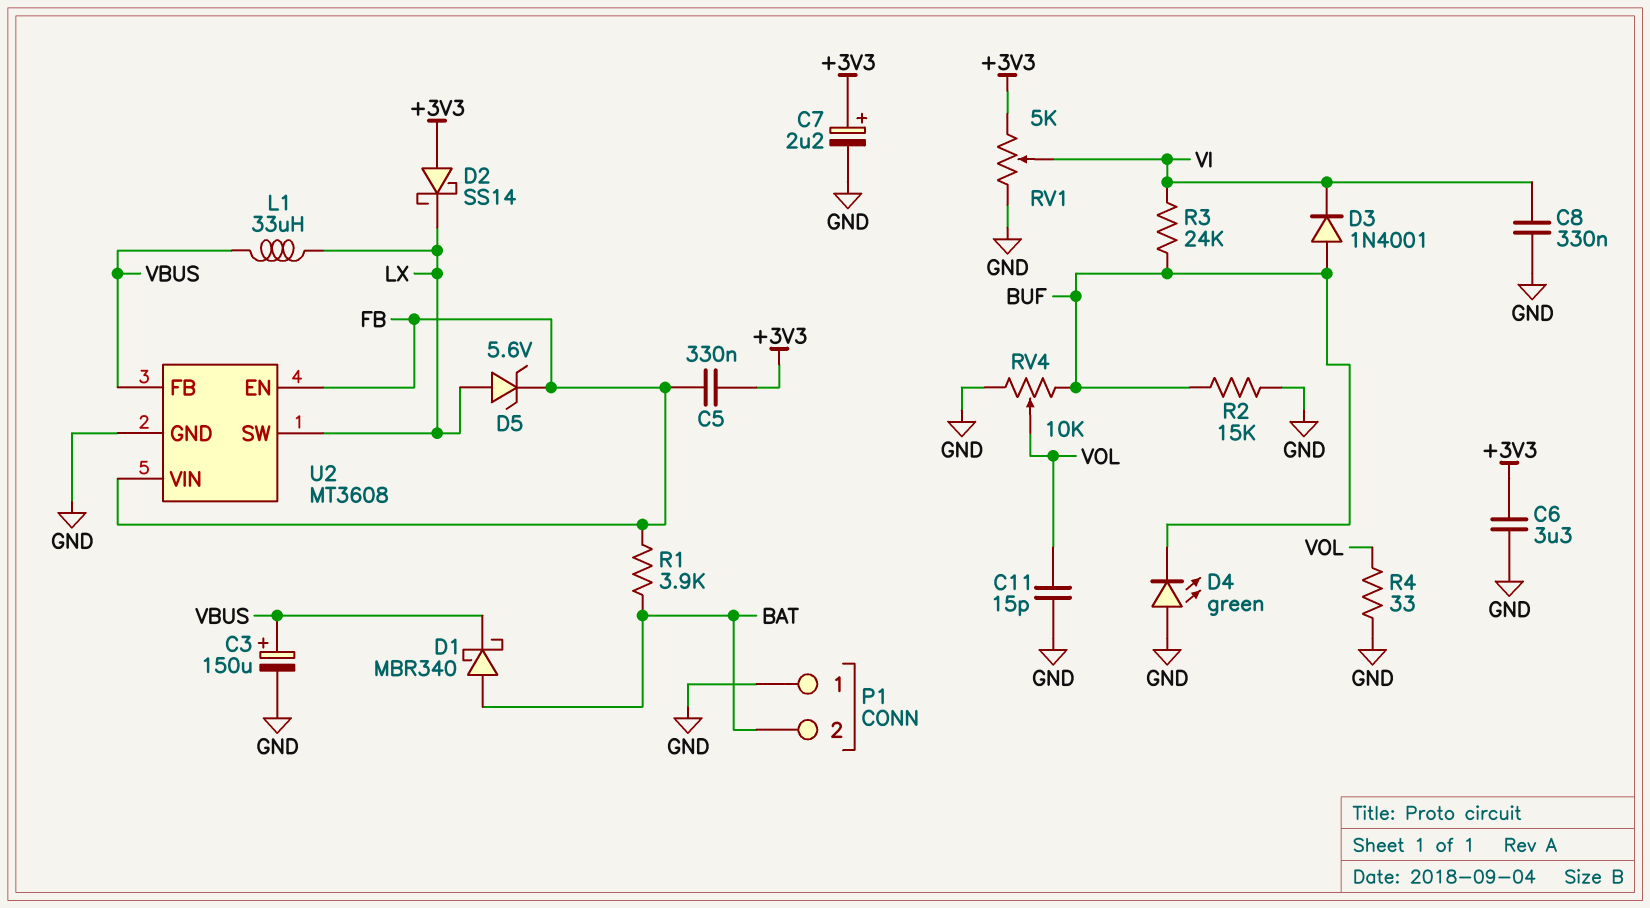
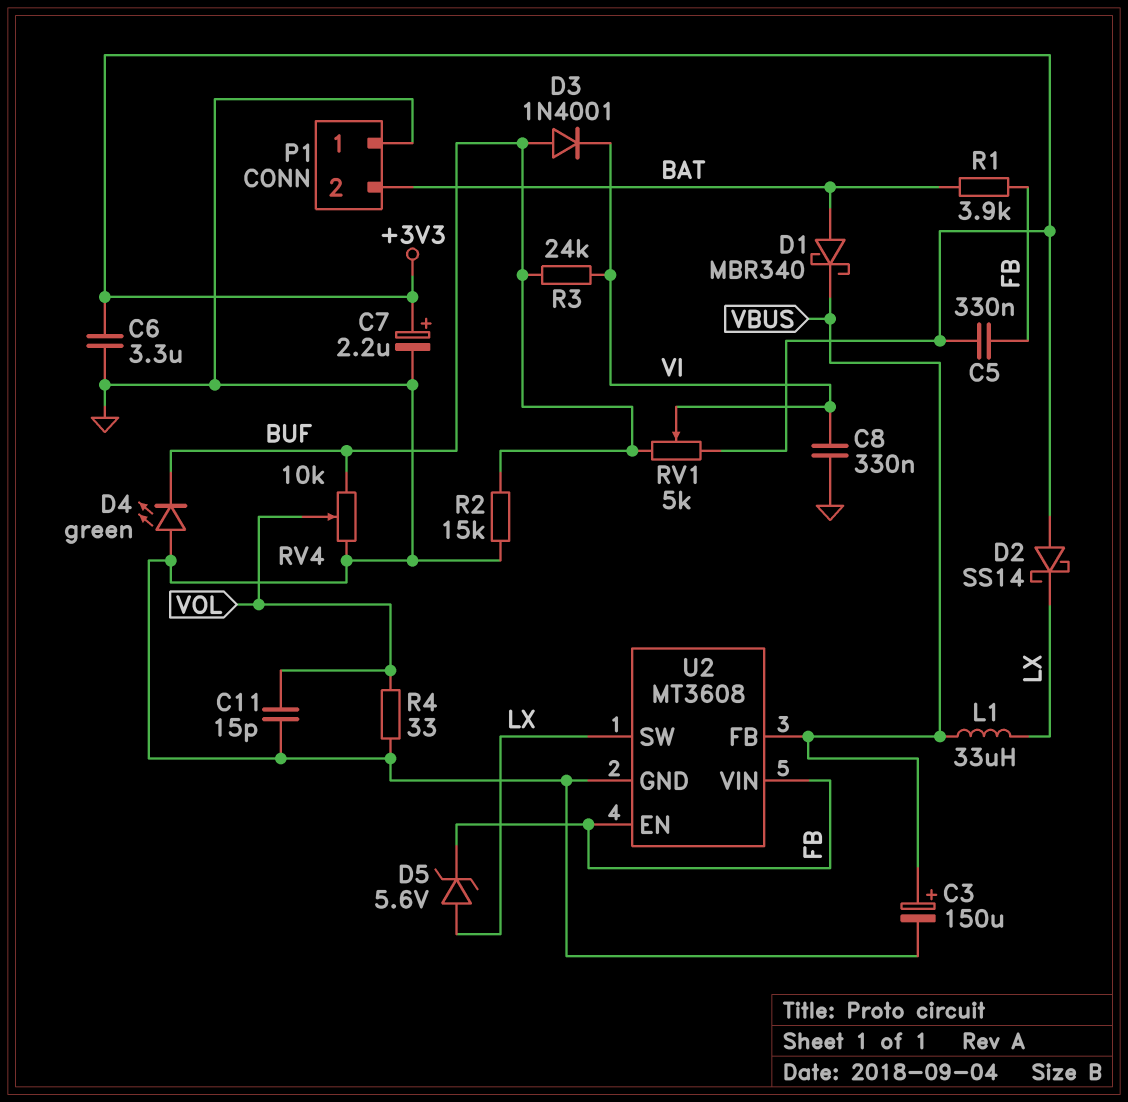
RV1: 5k (+3V3, GND, wiper VI) -> 5k (+3V3, BUF, wiper VI)

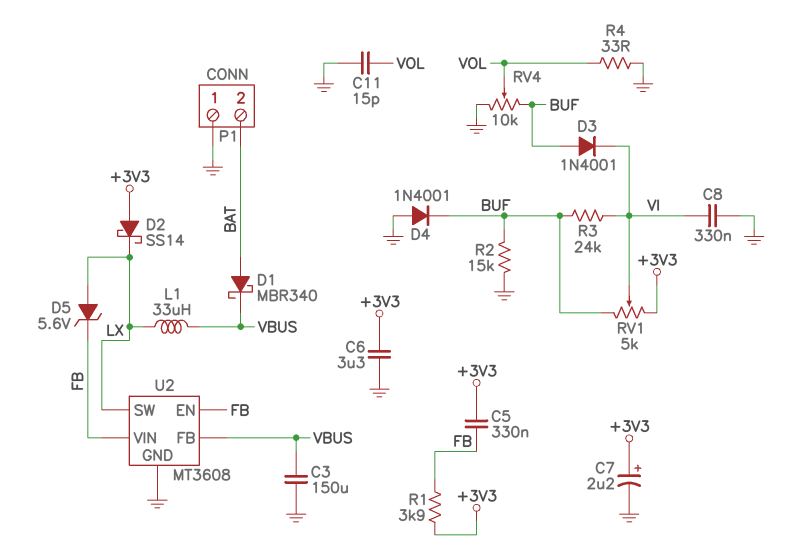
C3: 150uF (plus VBUS, minus GND) -> 150uF (GND, VBUS)
D4: LED green (A GND, K BUF) -> diode 1N4001 (A GND, K BUF)
R1: 3.9k (BAT, FB) -> 3.9k (+3V3, FB)

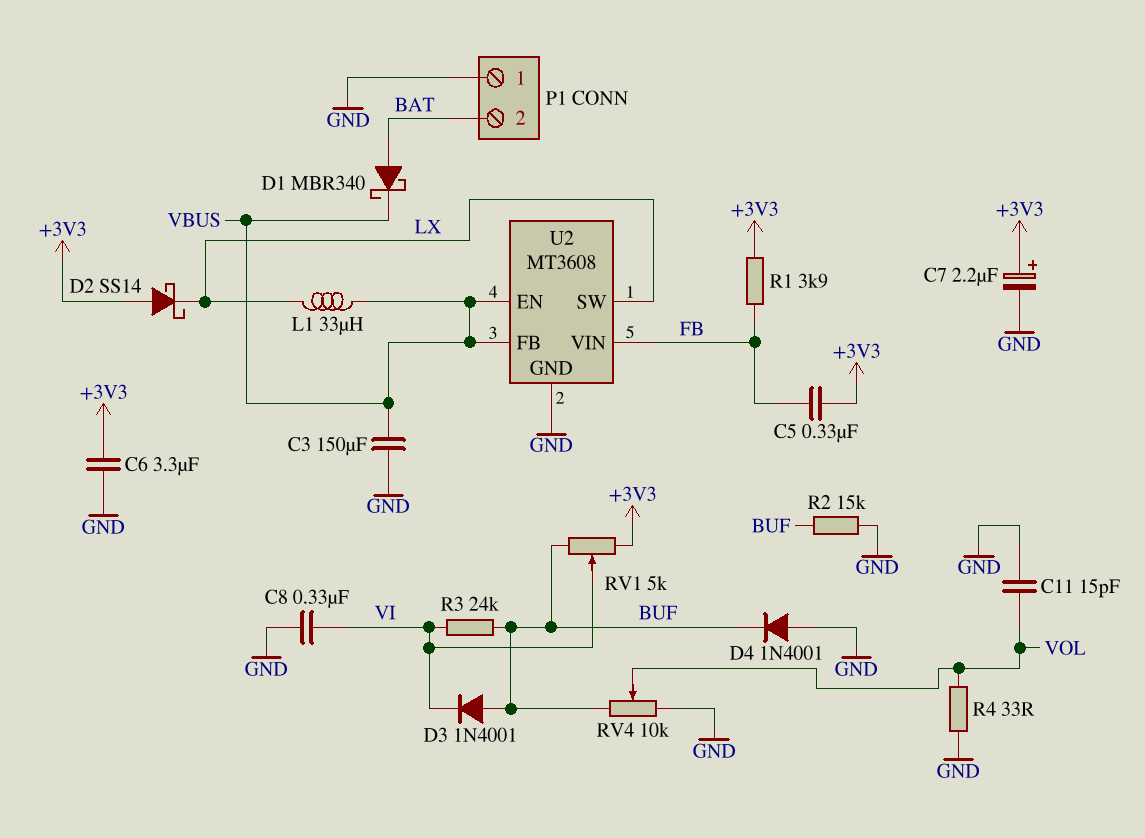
D5: zener 5.6V (A LX, K FB) -> none
U2 pin EN: FB -> VBUS

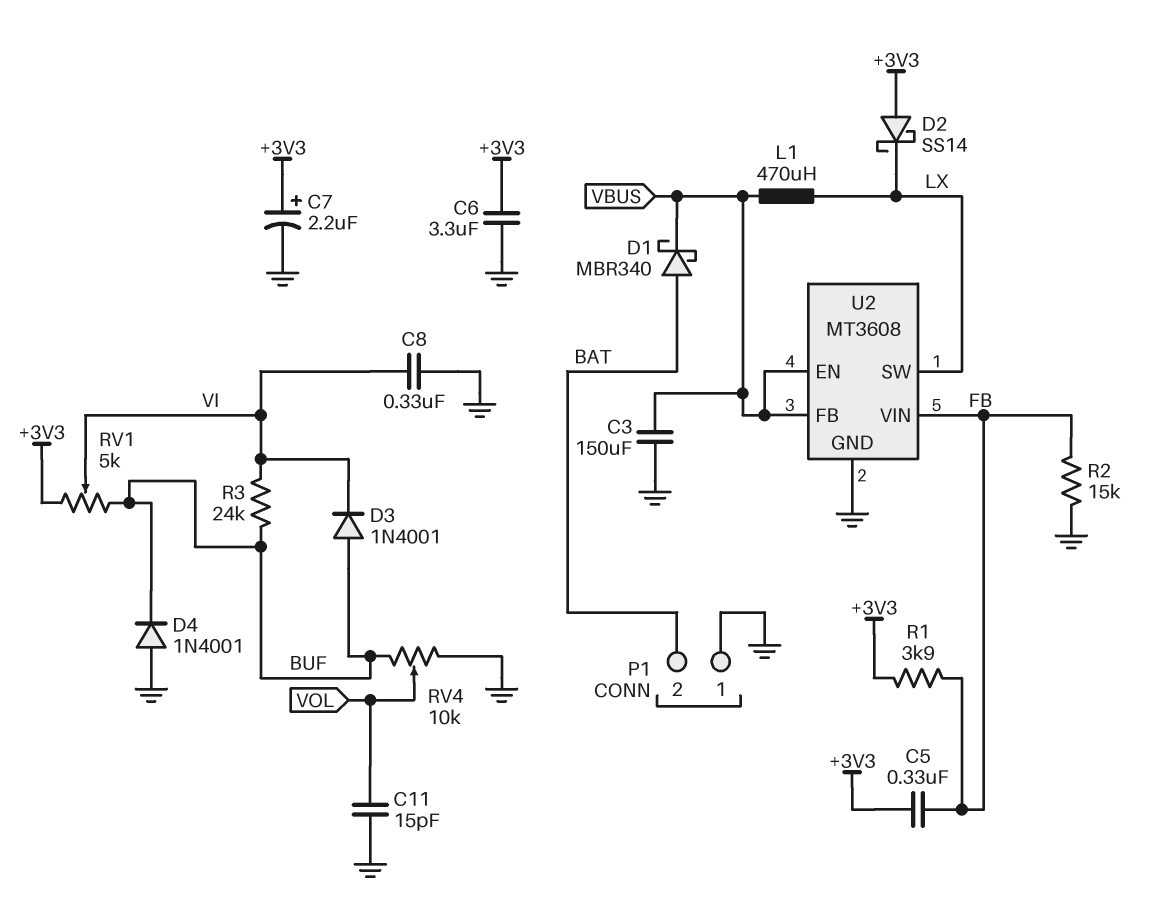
L1: 33uH (LX, VBUS) -> 470uH (LX, VBUS)
R2: 15k (BUF, GND) -> 15k (FB, GND)
R4: 33 (GND, VOL) -> none

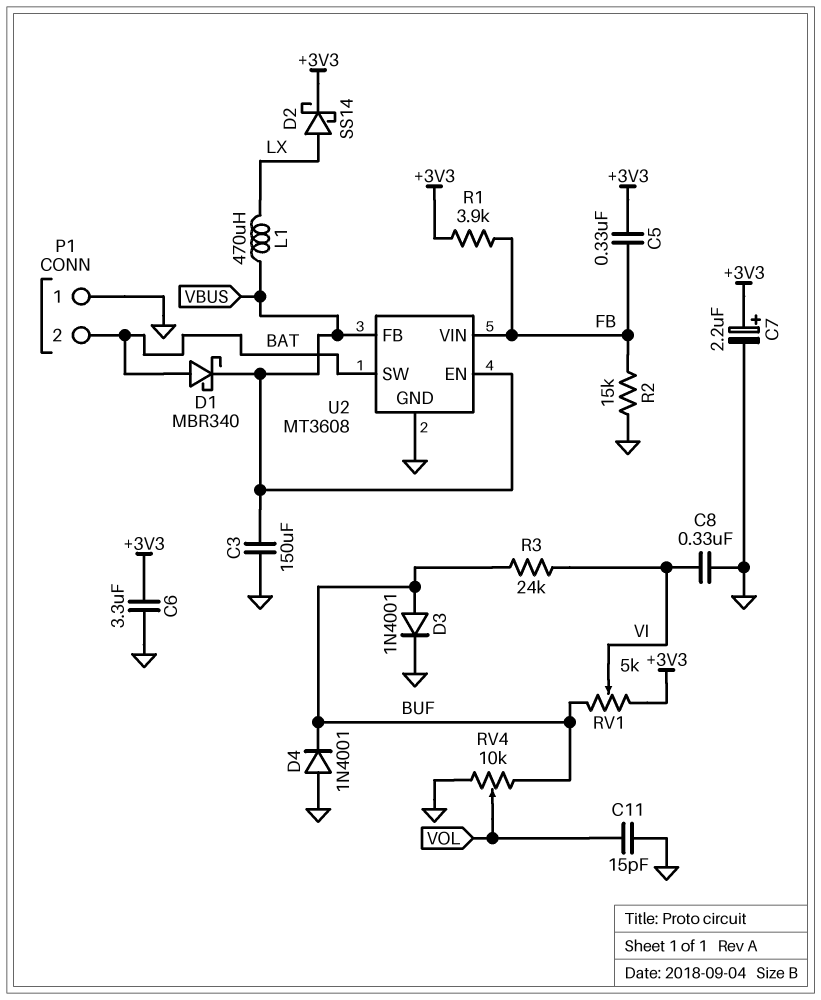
D2: schottky SS14 (A +3V3, K LX) -> schottky SS14 (A LX, K +3V3)
D3: diode 1N4001 (A BUF, K VI) -> diode 1N4001 (A BUF, K GND)
U2 pin SW: LX -> BAT

